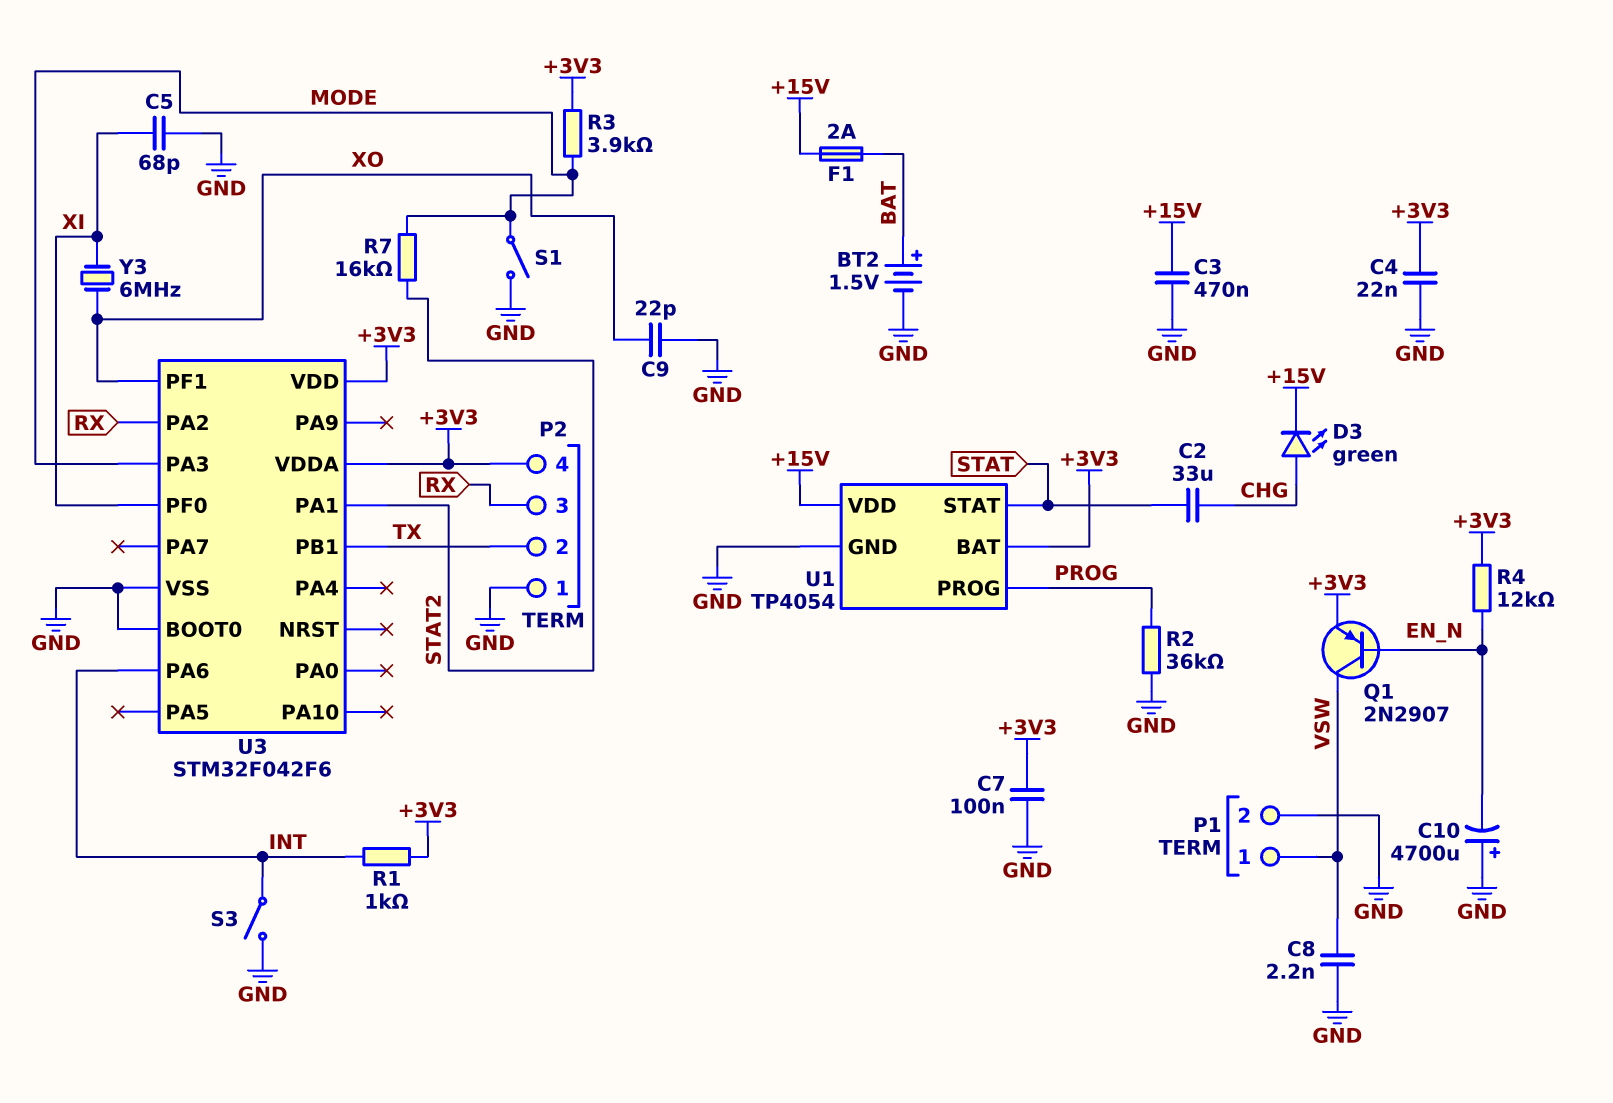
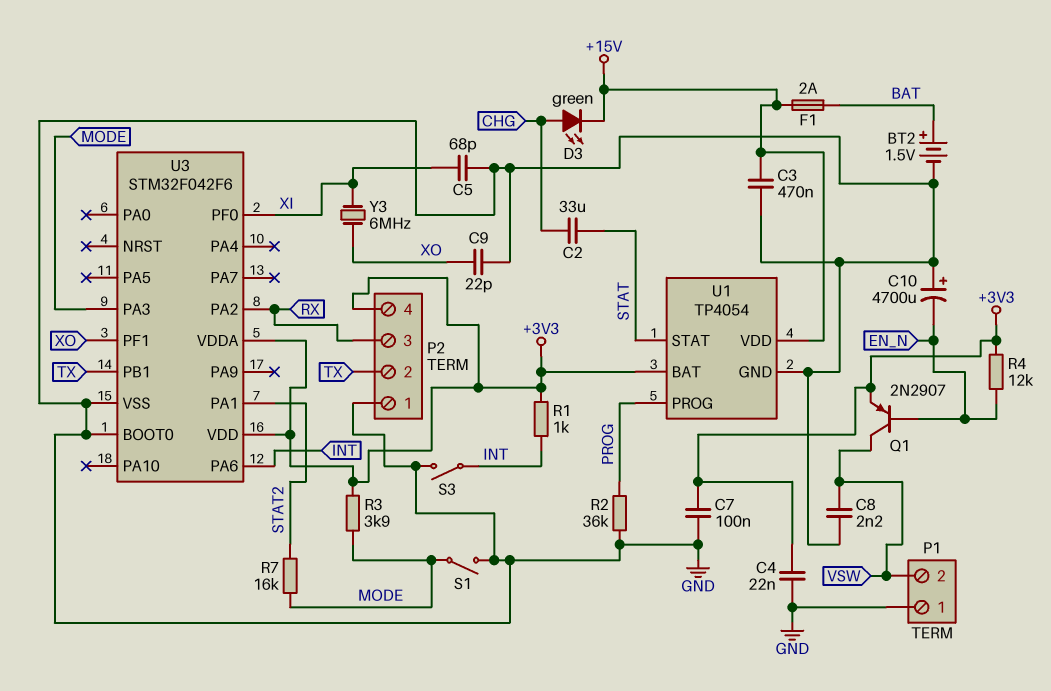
P1 pin 1: VSW -> GND
P1 pin 2: GND -> VSW

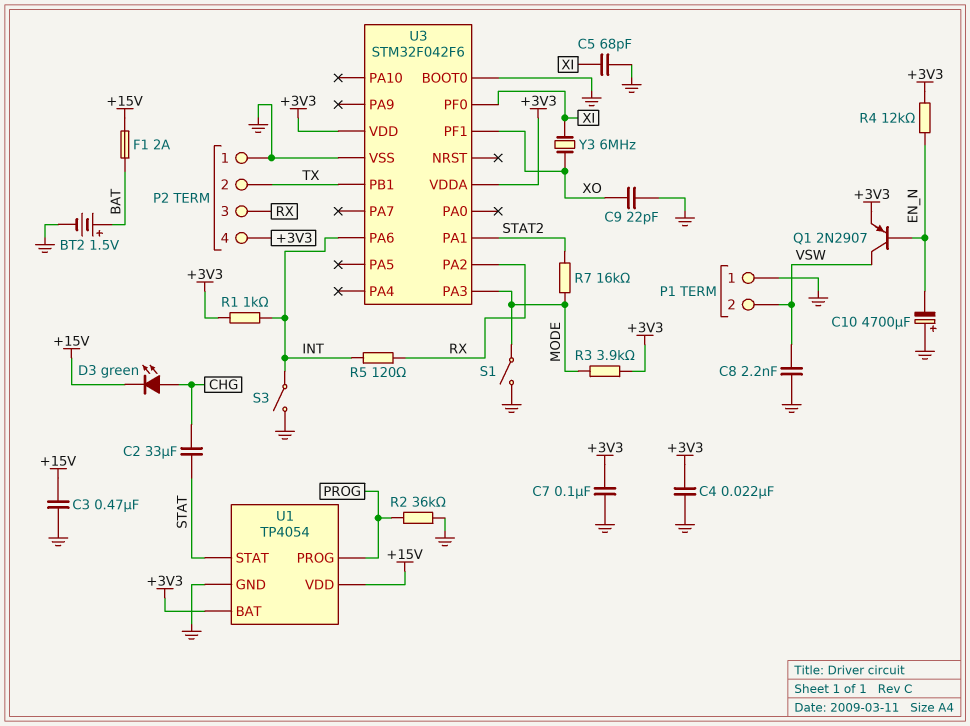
R5: none -> 120 (INT, RX)

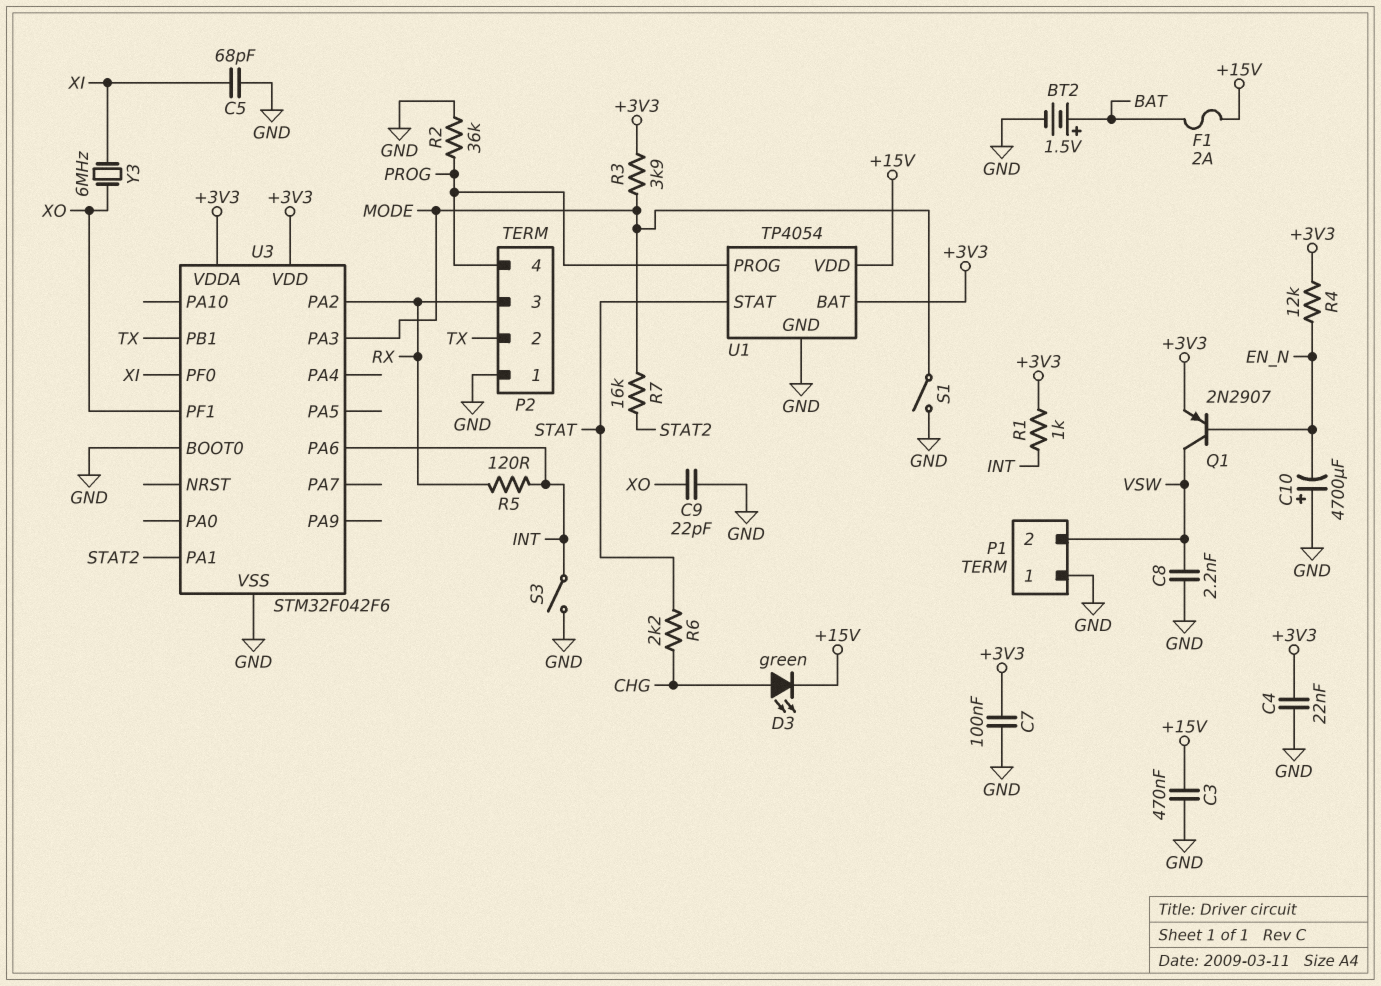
C2: 33uF (CHG, STAT) -> none
P2 pin 4: +3V3 -> PROG
R6: none -> 2.2k (CHG, STAT)

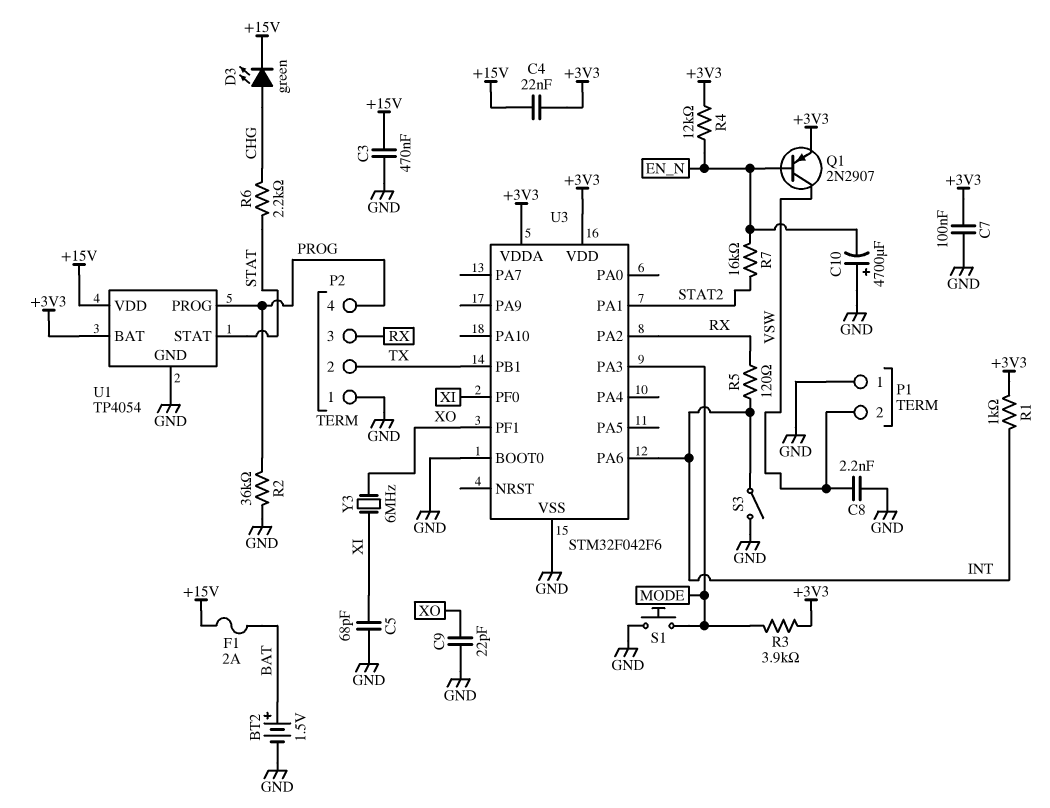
C4: 22nF (+3V3, GND) -> 22nF (+3V3, +15V)
R7: 16k (MODE, STAT2) -> 16k (EN_N, STAT2)
S1: switch (GND, MODE) -> button (GND, MODE)

